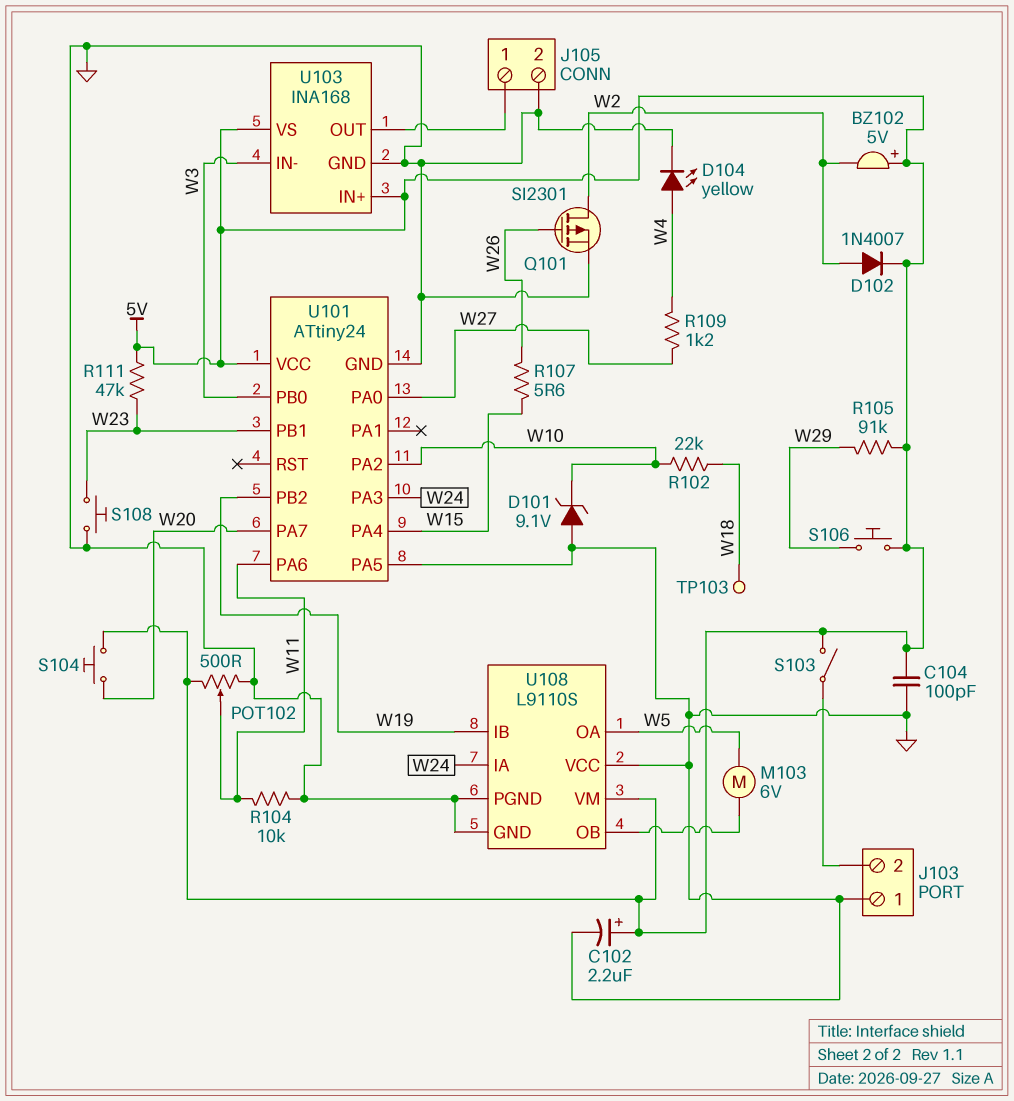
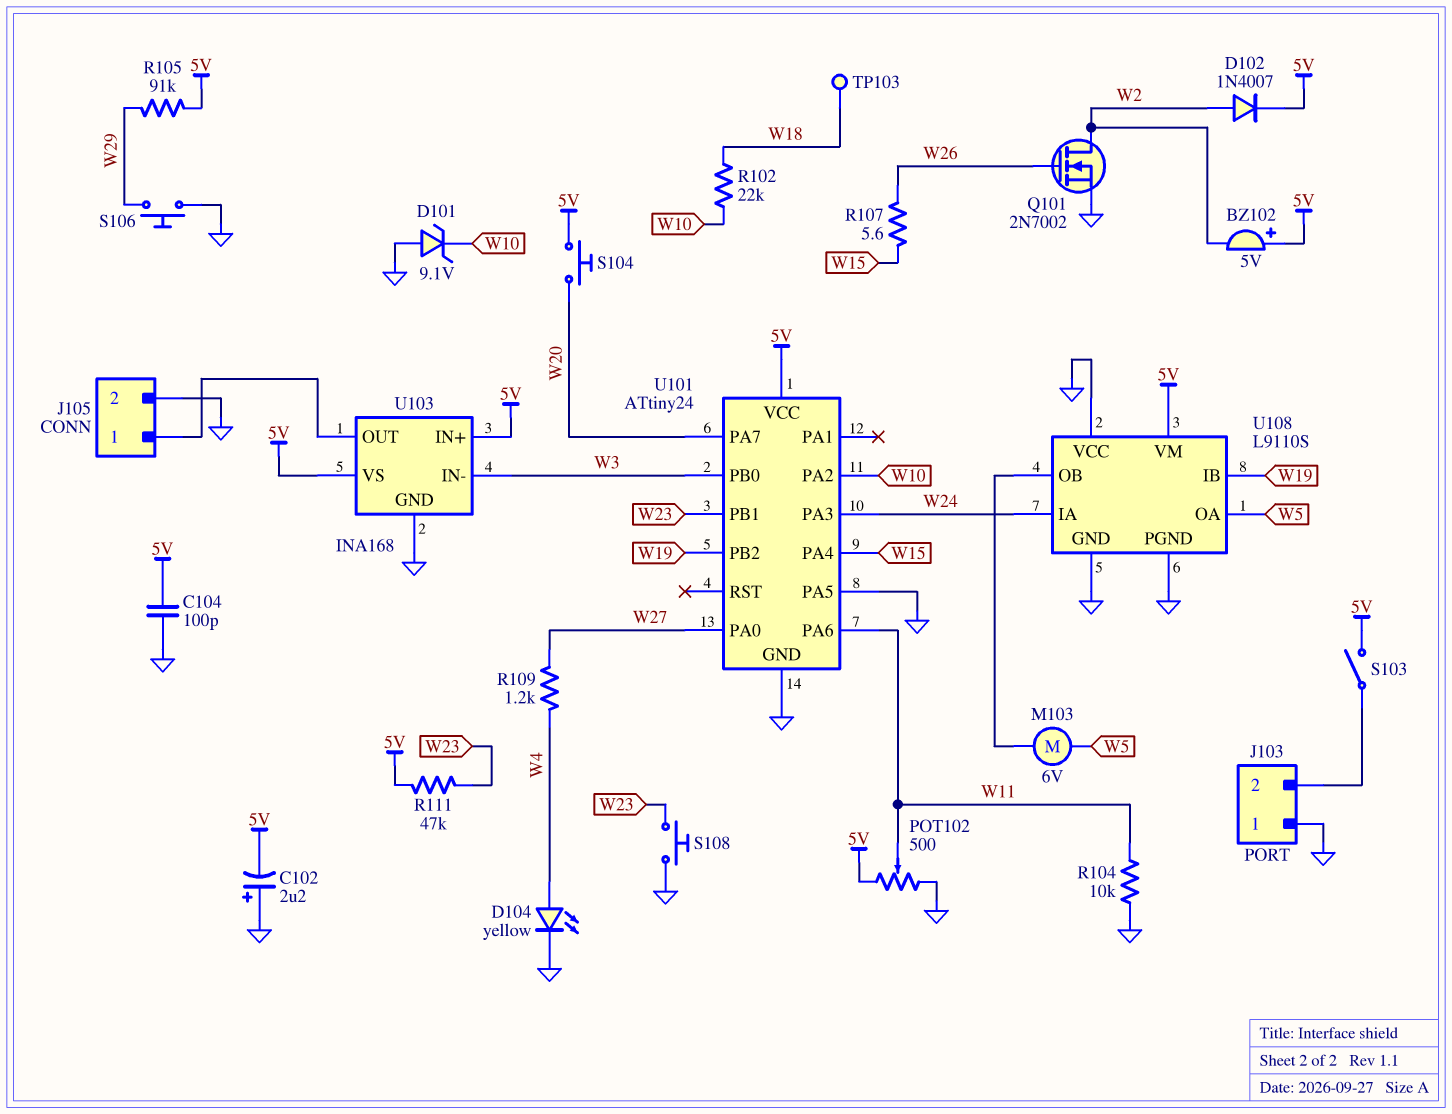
C102: 2.2uF (plus 5V, minus GND) -> 2.2uF (plus GND, minus 5V)
Q101: PMOS SI2301 (G W26, D W2, S GND) -> NMOS 2N7002 (G W26, D W2, S GND)
S106: button (5V, W29) -> button (GND, W29)

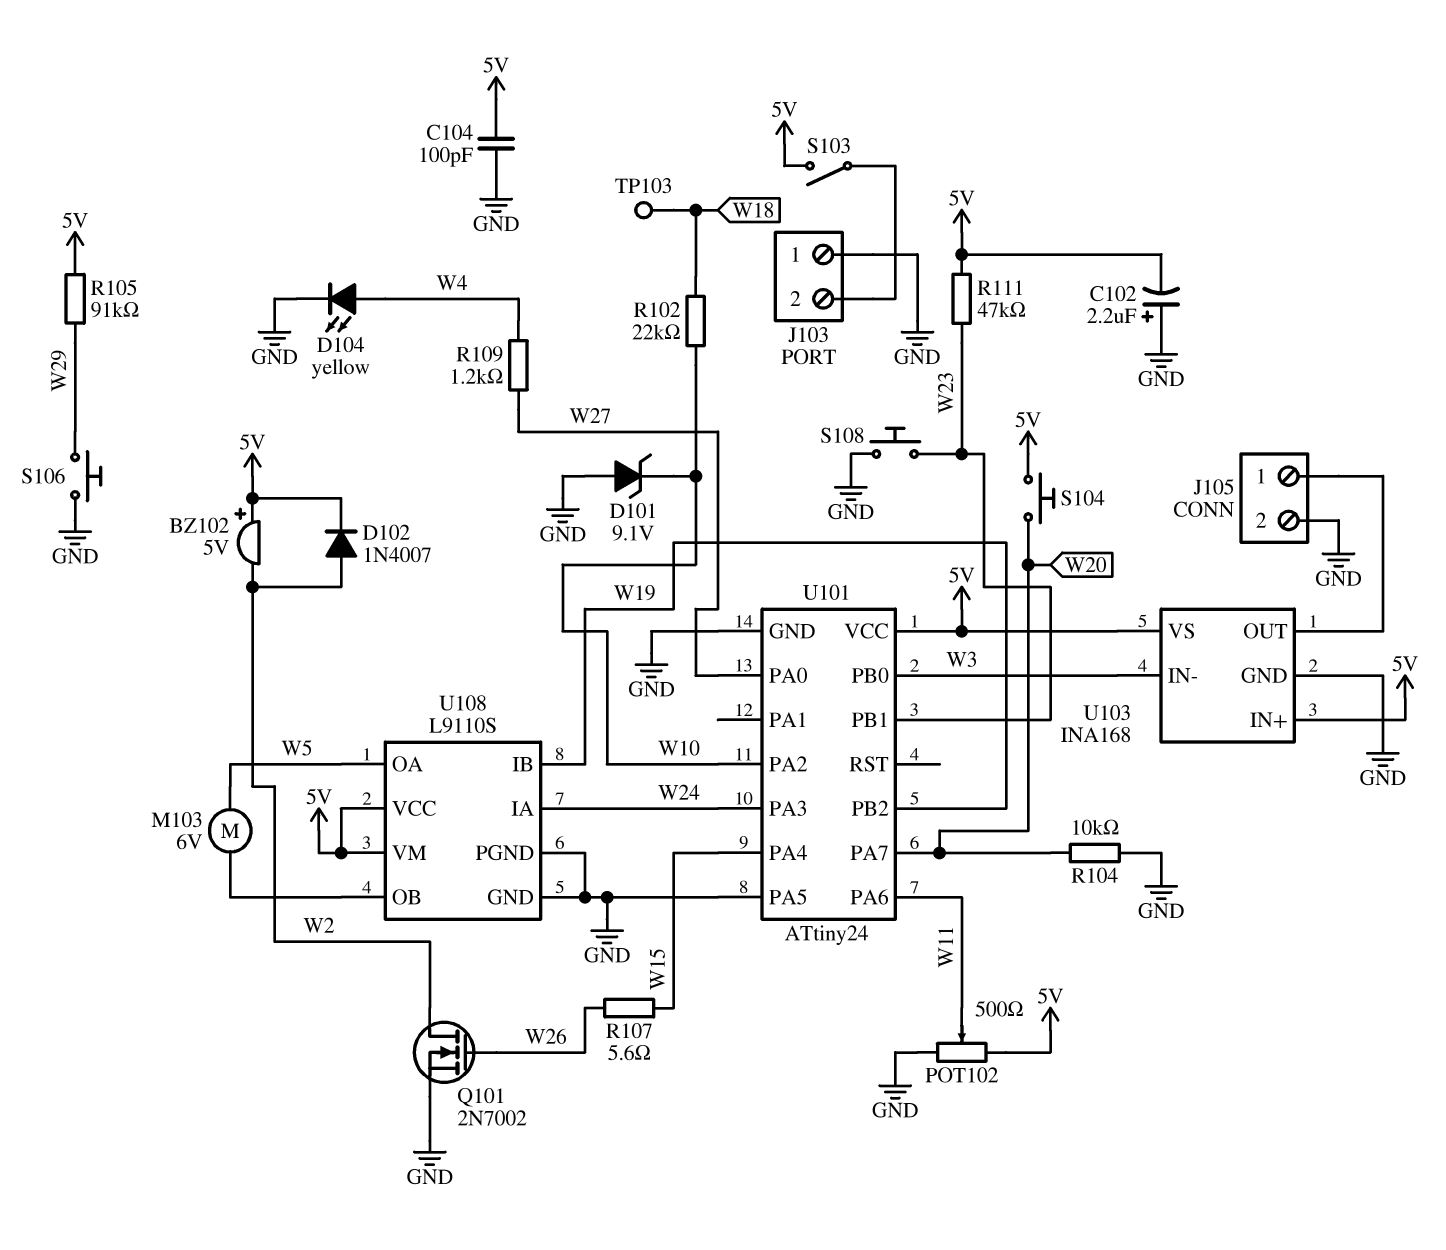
R104: 10k (GND, W11) -> 10k (GND, W20)
U108 pin VCC: GND -> 5V

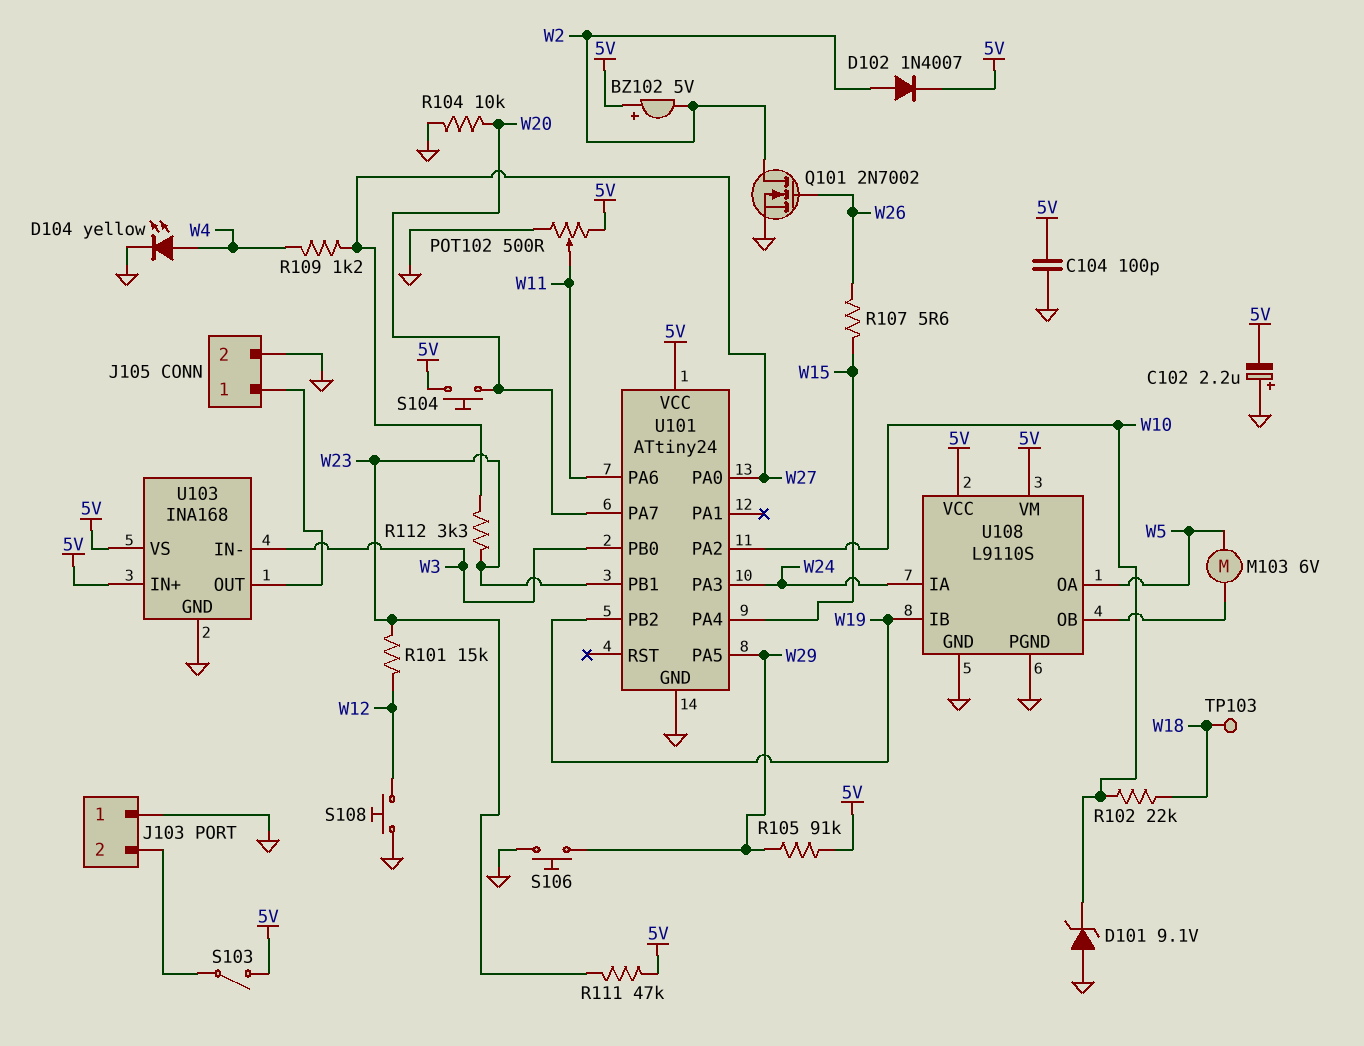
R101: none -> 15k (W12, W23)
R112: none -> 3.3k (W23, W27)
S108: button (GND, W23) -> button (GND, W12)
U101 pin PA5: GND -> W29

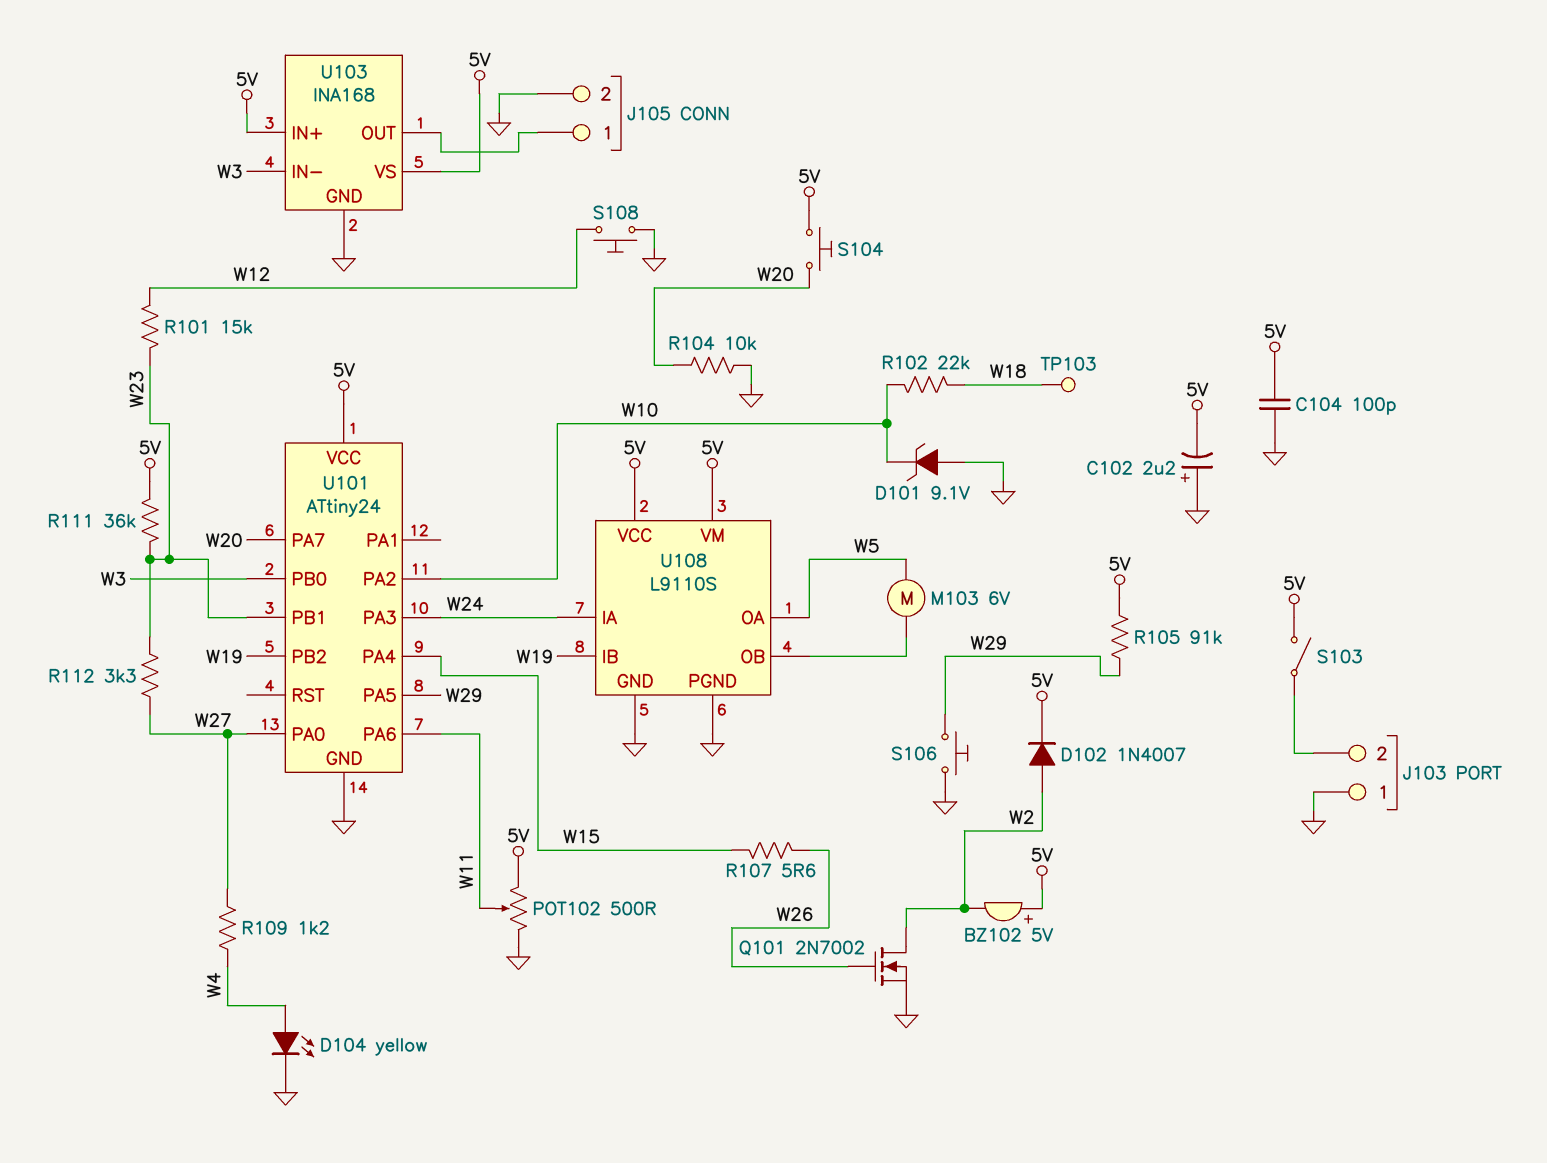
R111: 47k (5V, W23) -> 36k (5V, W23)

